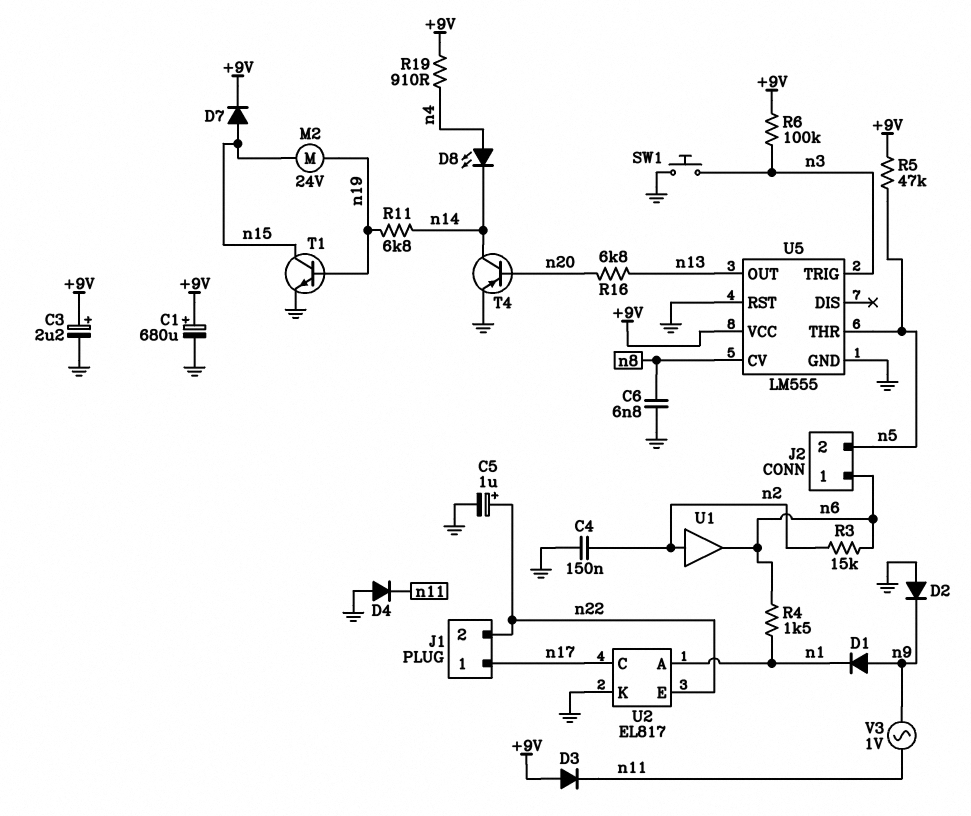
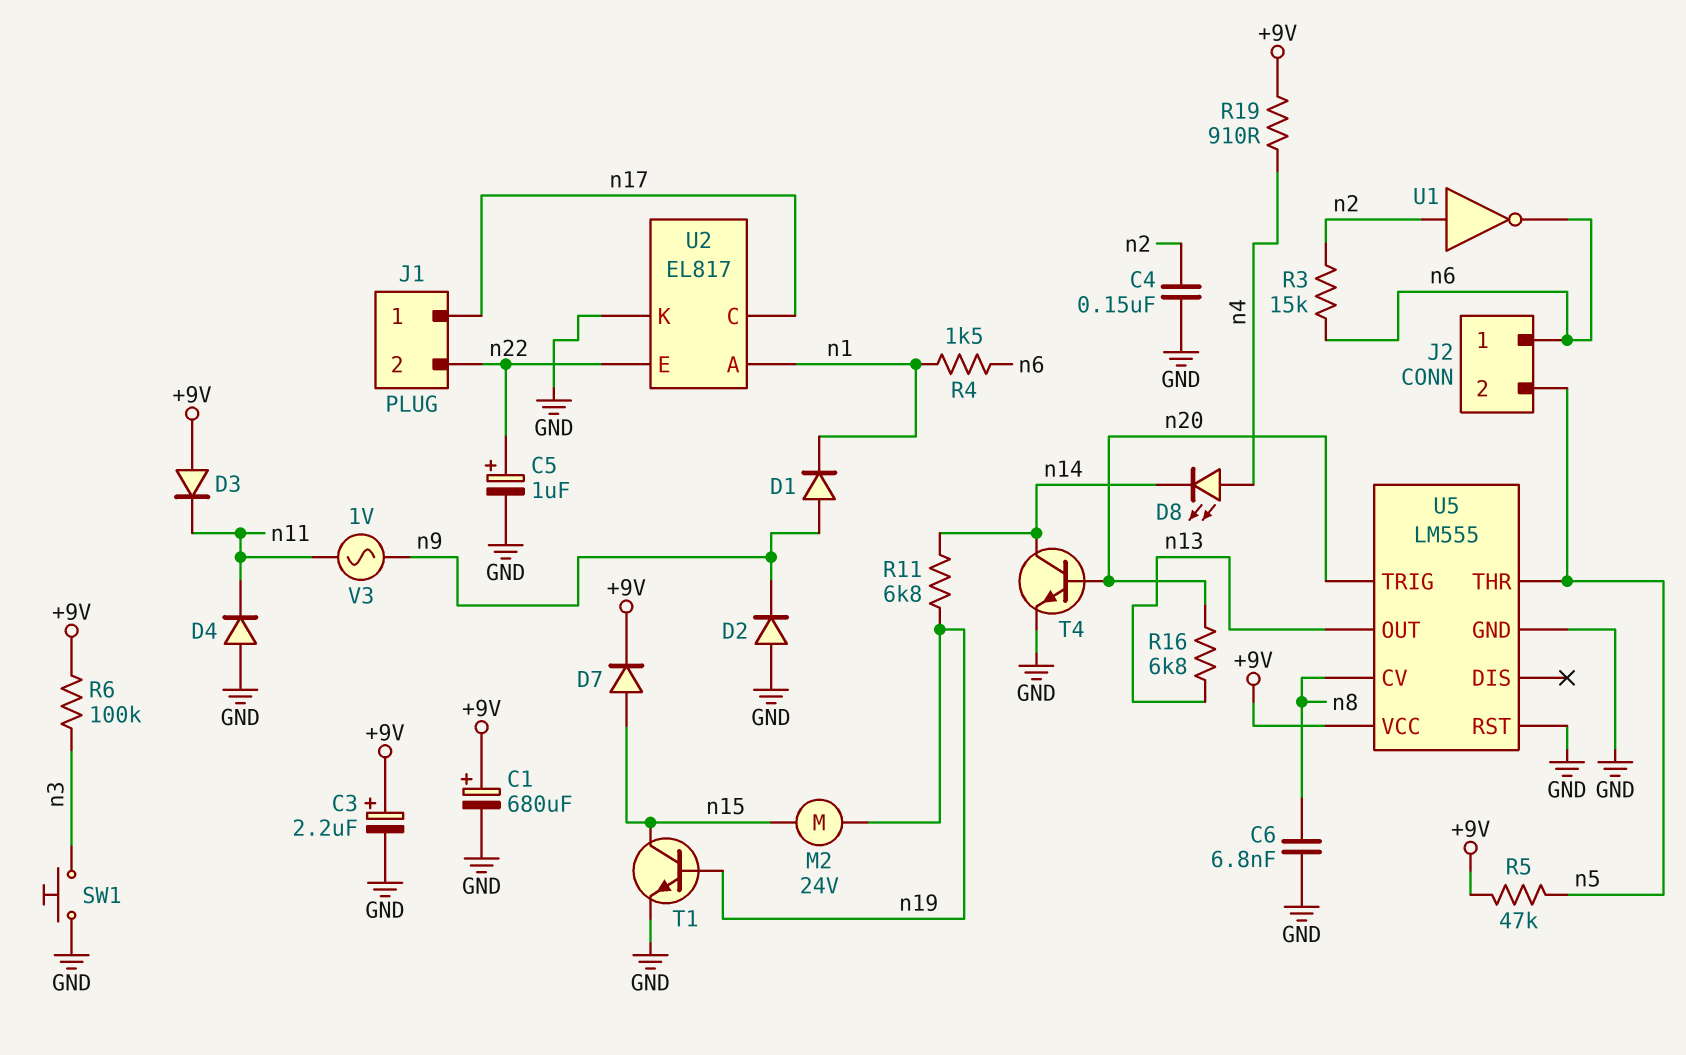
T4: PNP (B n20, C n14, E GND) -> NPN (B n20, C n14, E GND)
U1: buffer (in n2, out n6) -> NOT (in n2, out n6)
U5 pin TRIG: n3 -> n20

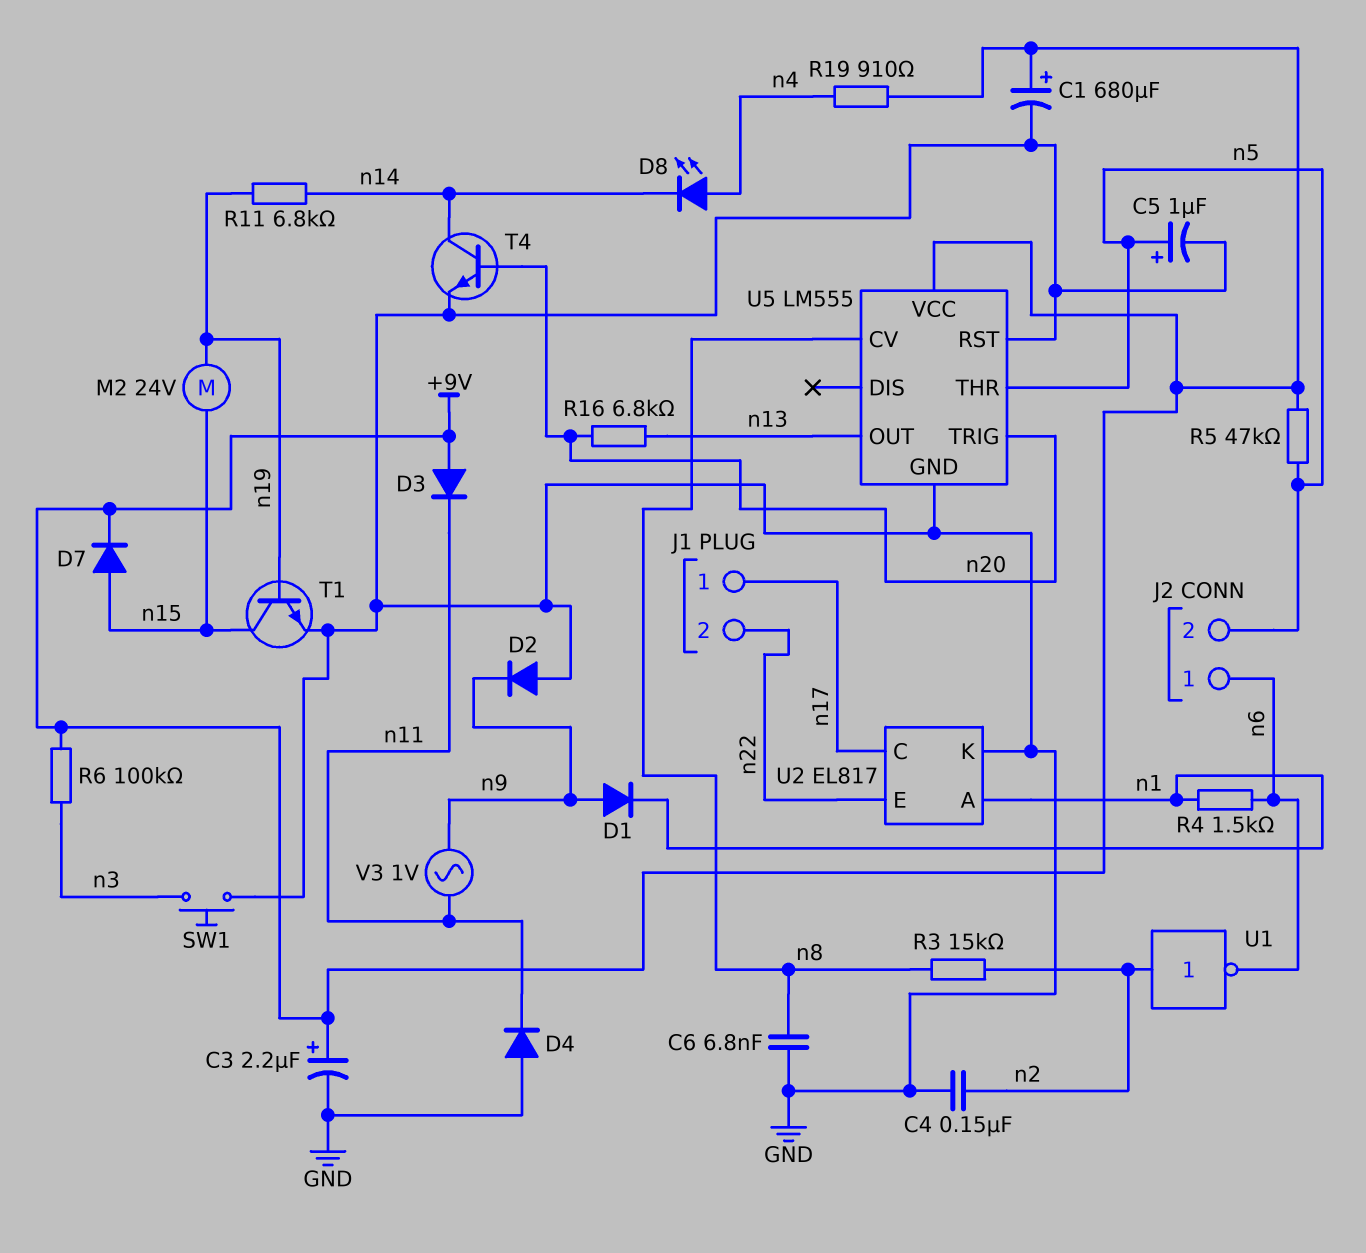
C5: 1uF (plus n22, minus GND) -> 1uF (plus n5, minus GND)
R3: 15k (n2, n6) -> 15k (n2, n8)

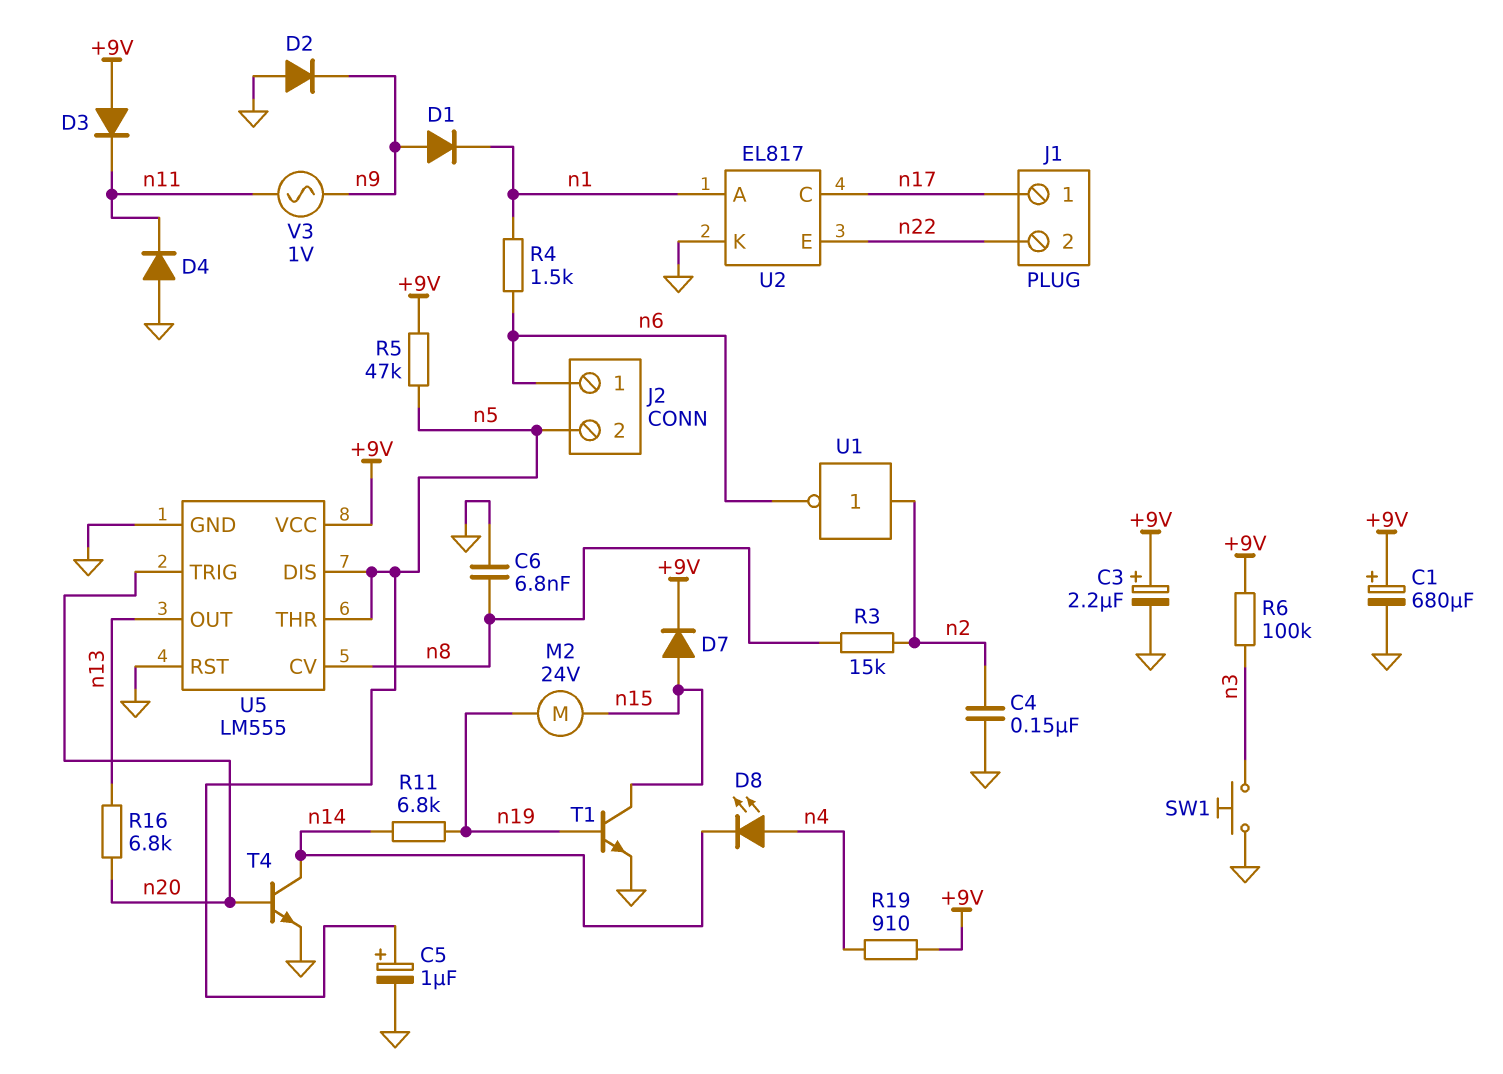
U5 pin DIS: none -> n5

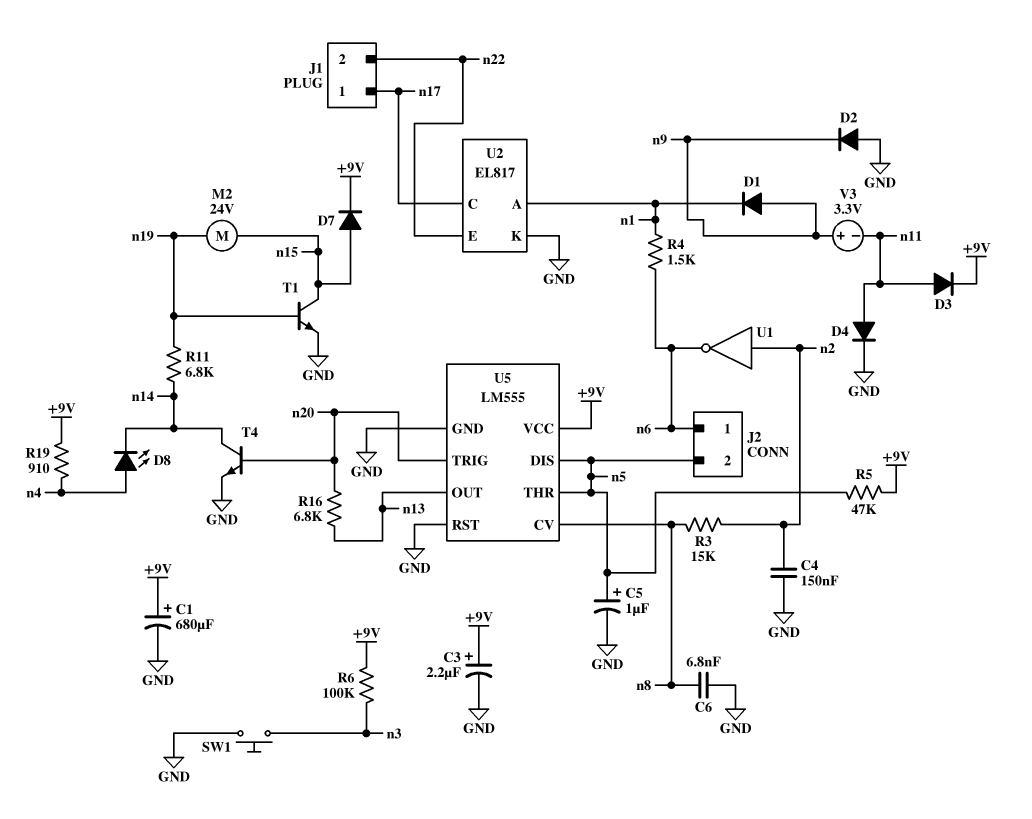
D3: diode (A +9V, K n11) -> diode (A n11, K +9V)
D4: diode (A GND, K n11) -> diode (A n11, K GND)
V3: AC 1V (n9, n11) -> 3.3V (plus n9, minus n11)

